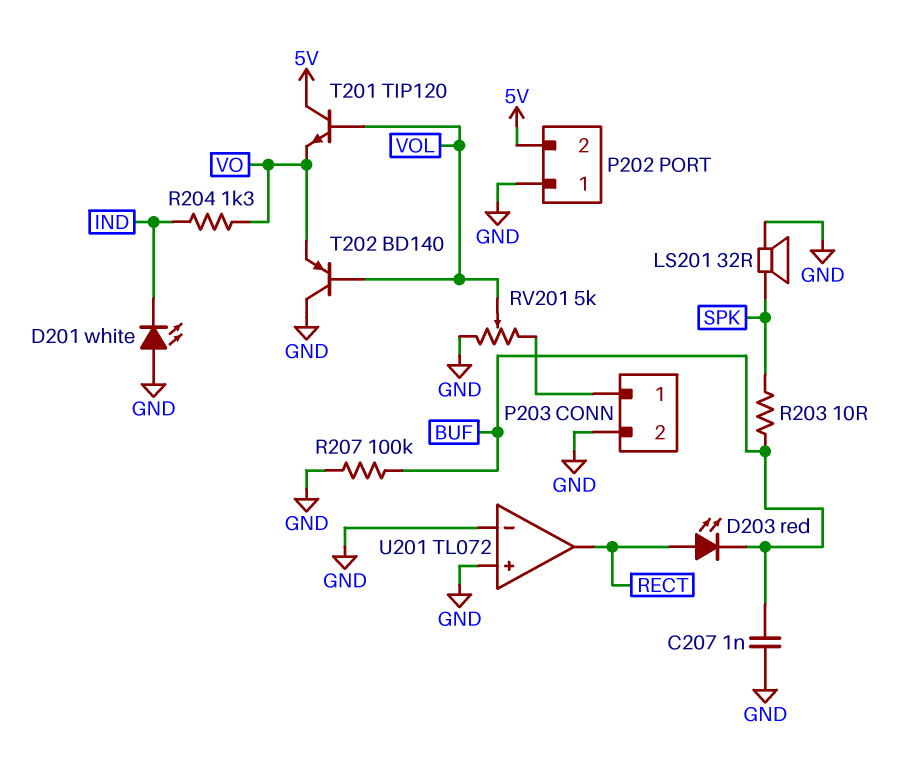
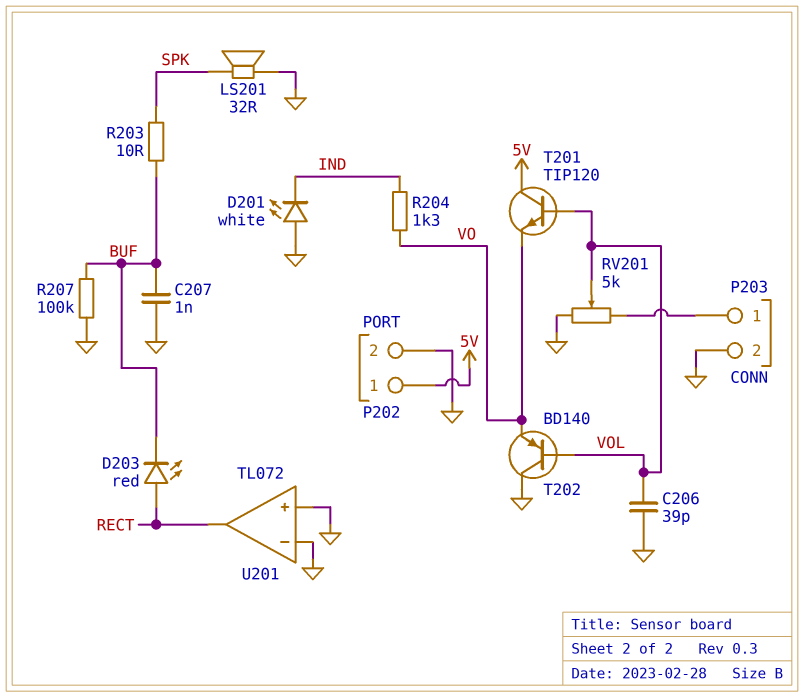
C206: none -> 39pF (GND, VOL)
P202 pin 1: GND -> 5V
P202 pin 2: 5V -> GND

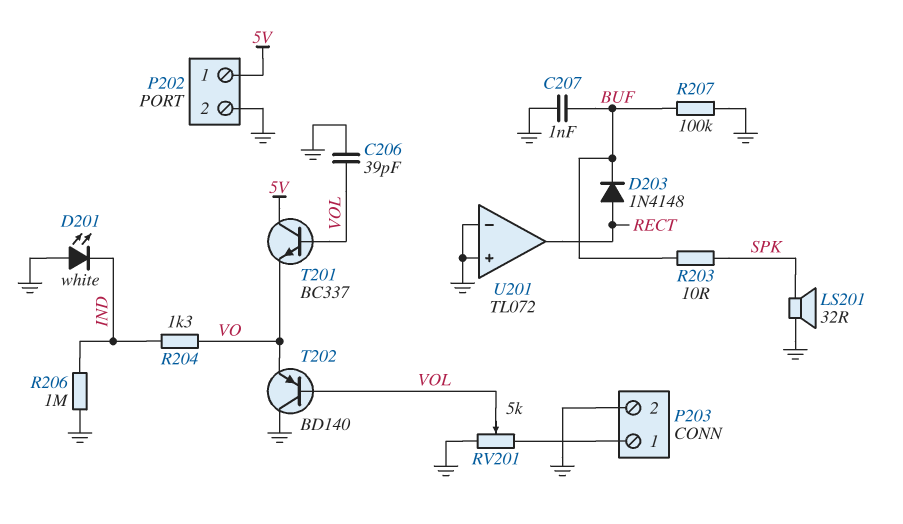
D203: LED red (A RECT, K BUF) -> diode 1N4148 (A RECT, K BUF)
R206: none -> 1M (GND, IND)
T201: NPN TIP120 (B VOL, C 5V, E VO) -> NPN BC337 (B VOL, C 5V, E VO)

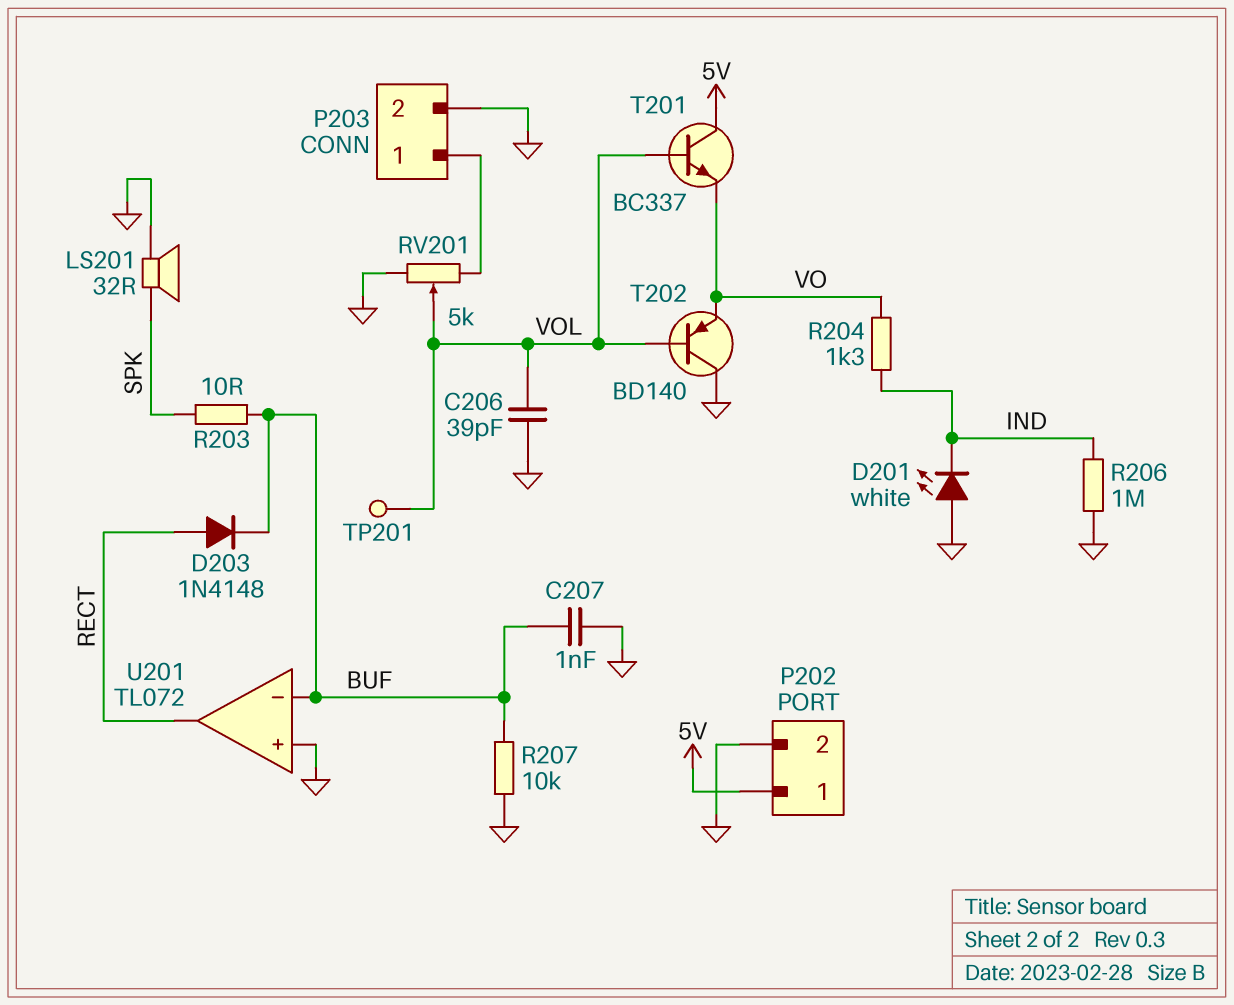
R207: 100k (BUF, GND) -> 10k (BUF, GND)
TP201: none -> test point (VOL)
U201 pin in-: GND -> BUF

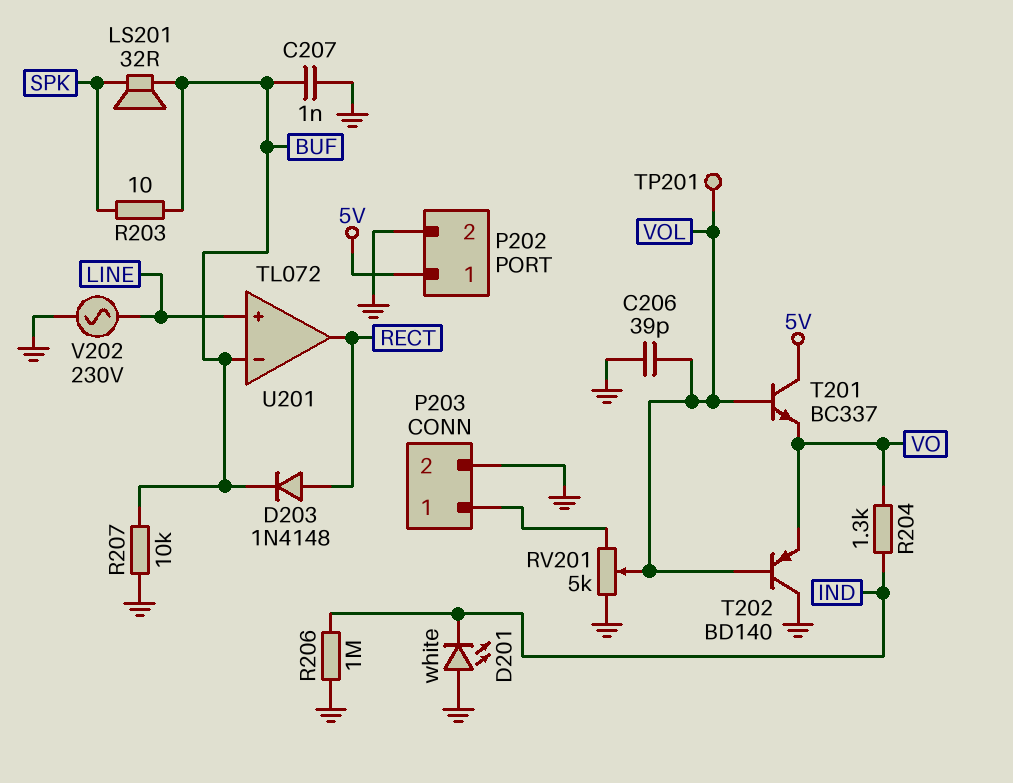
LS201: speaker 32R (GND, SPK) -> speaker 32R (BUF, SPK)
U201 pin in+: GND -> LINE
V202: none -> AC 230V (GND, LINE)

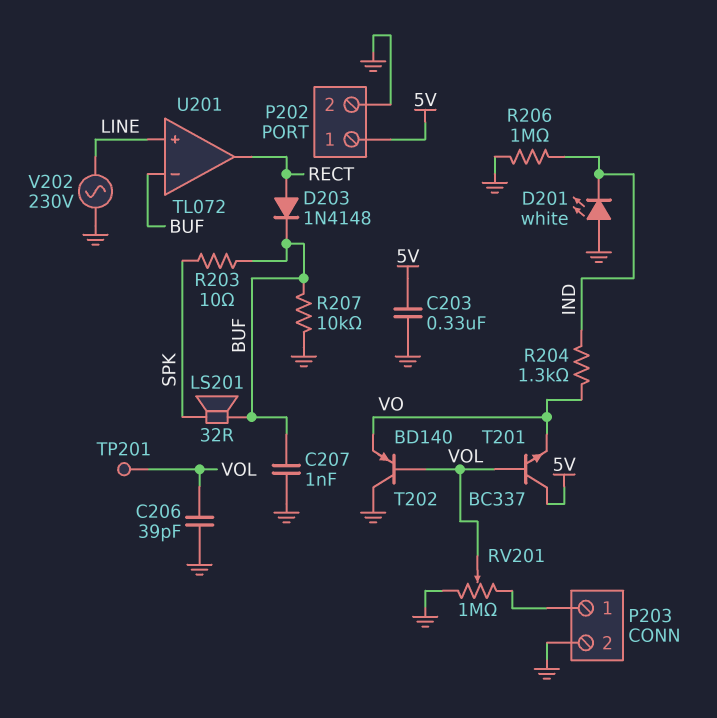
C203: none -> 330nF (5V, GND)
RV201: 5k (GND, P203/1, wiper VOL) -> 1M (GND, P203/1, wiper VOL)

